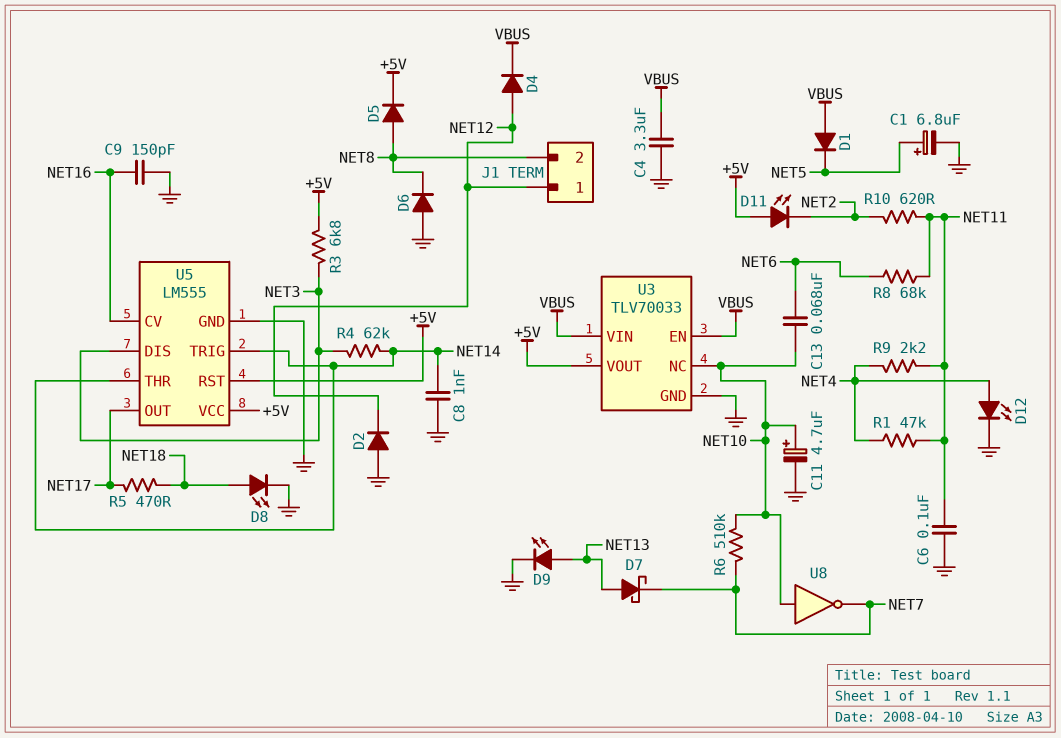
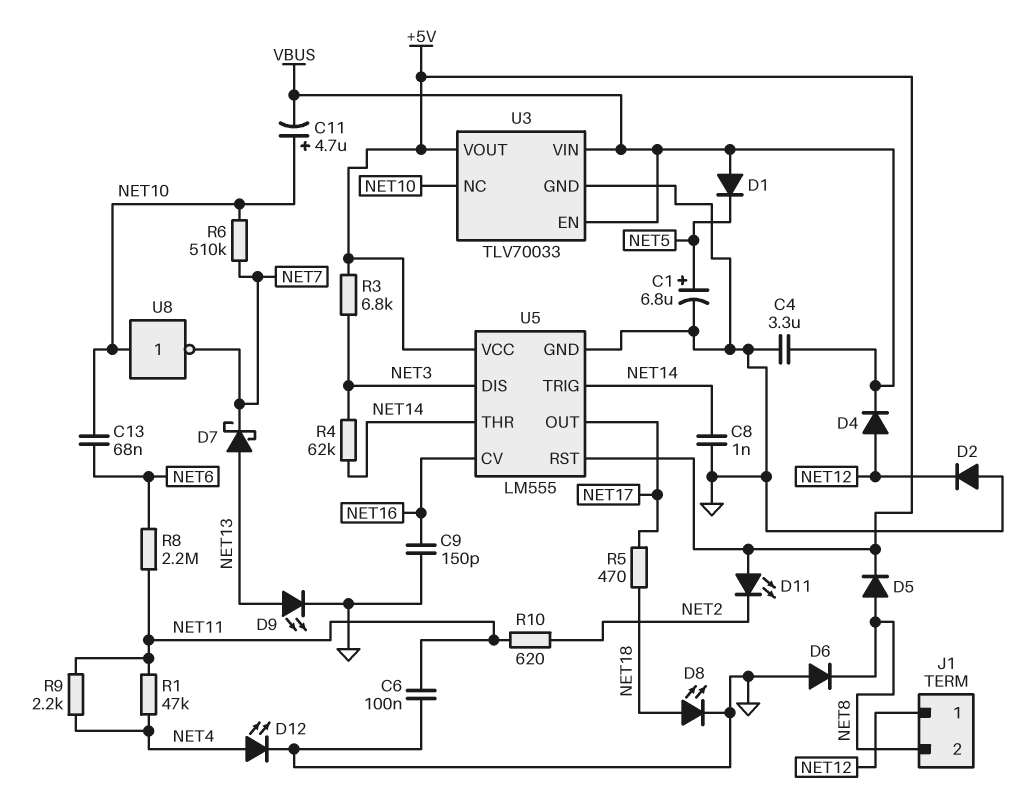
C11: 4.7uF (plus NET10, minus GND) -> 4.7uF (plus NET10, minus VBUS)
R8: 68k (NET6, NET11) -> 2.2M (NET6, NET11)

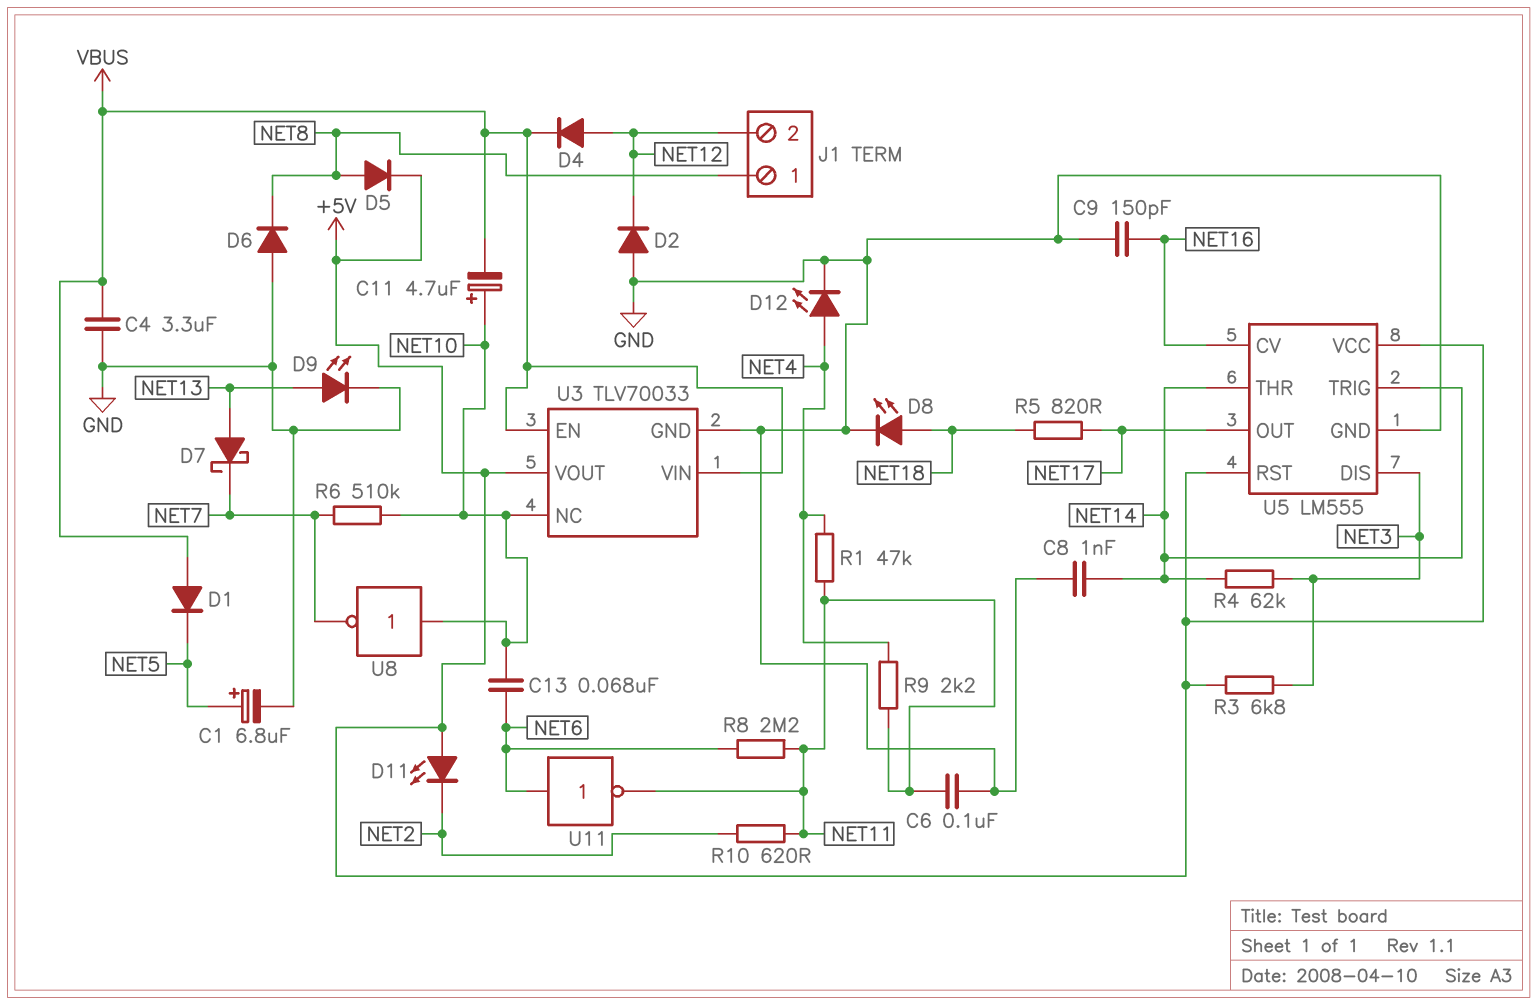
J1 pin 1: NET12 -> NET8
J1 pin 2: NET8 -> NET12
R5: 470 (NET17, NET18) -> 820 (NET17, NET18)
U11: none -> NOT (in NET6, out NET11)

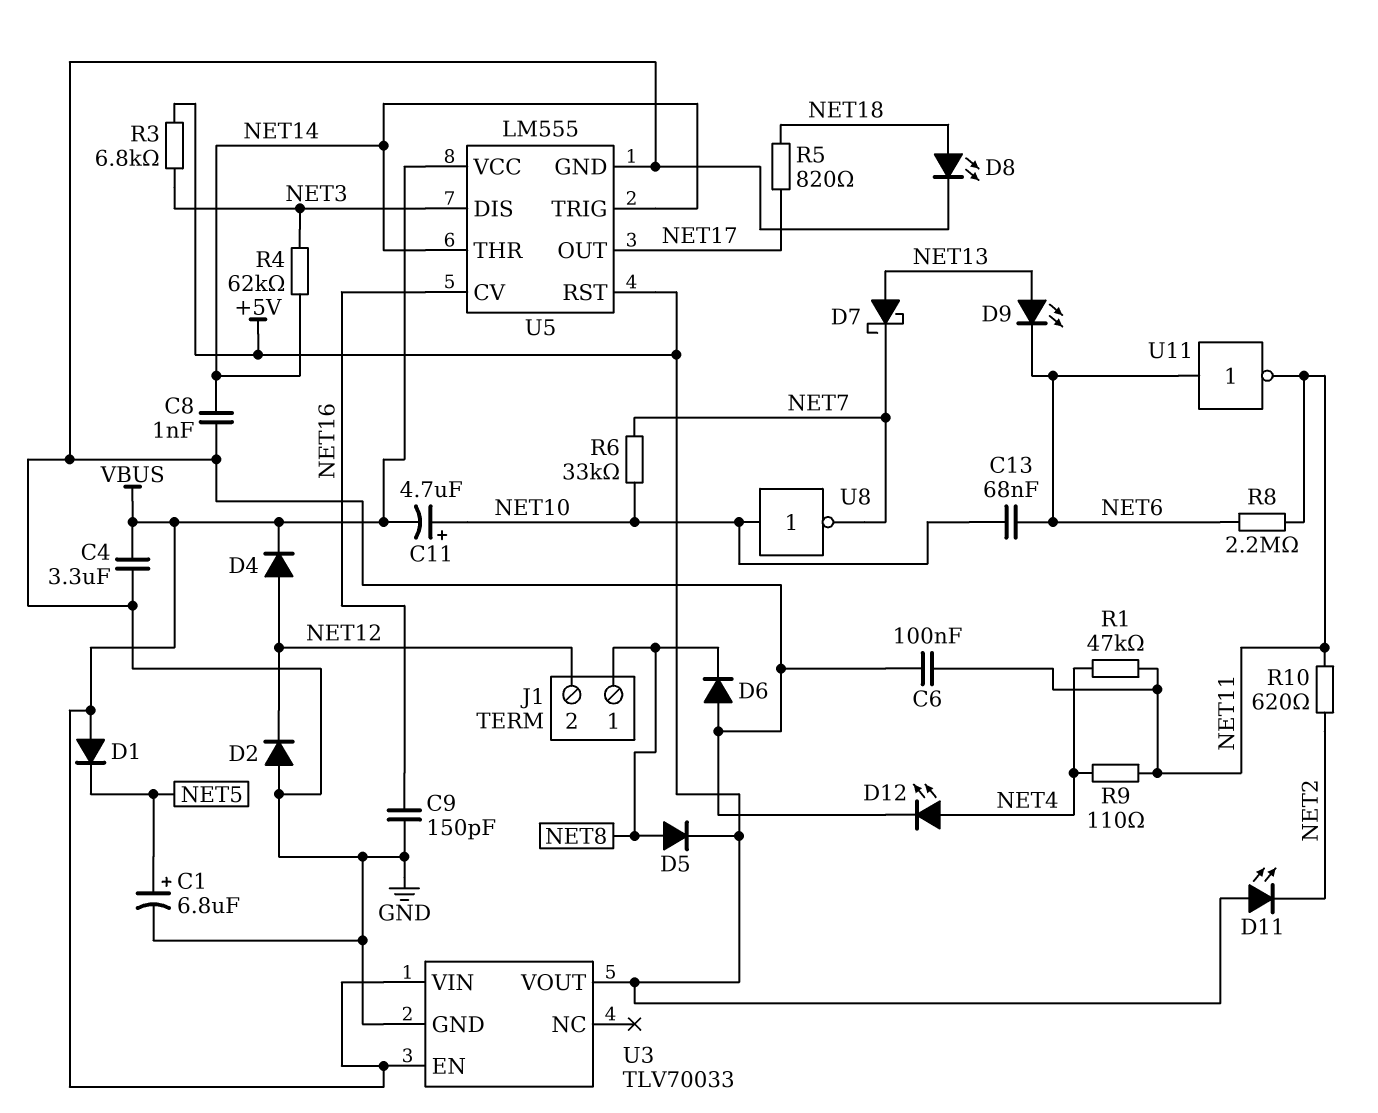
D9: LED (A NET13, K GND) -> LED (A NET13, K NET6)
R6: 510k (NET7, NET10) -> 33k (NET7, NET10)
R9: 2.2k (NET4, NET11) -> 110 (NET4, NET11)
U3 pin NC: NET10 -> none
U5 pin VCC: +5V -> VBUS

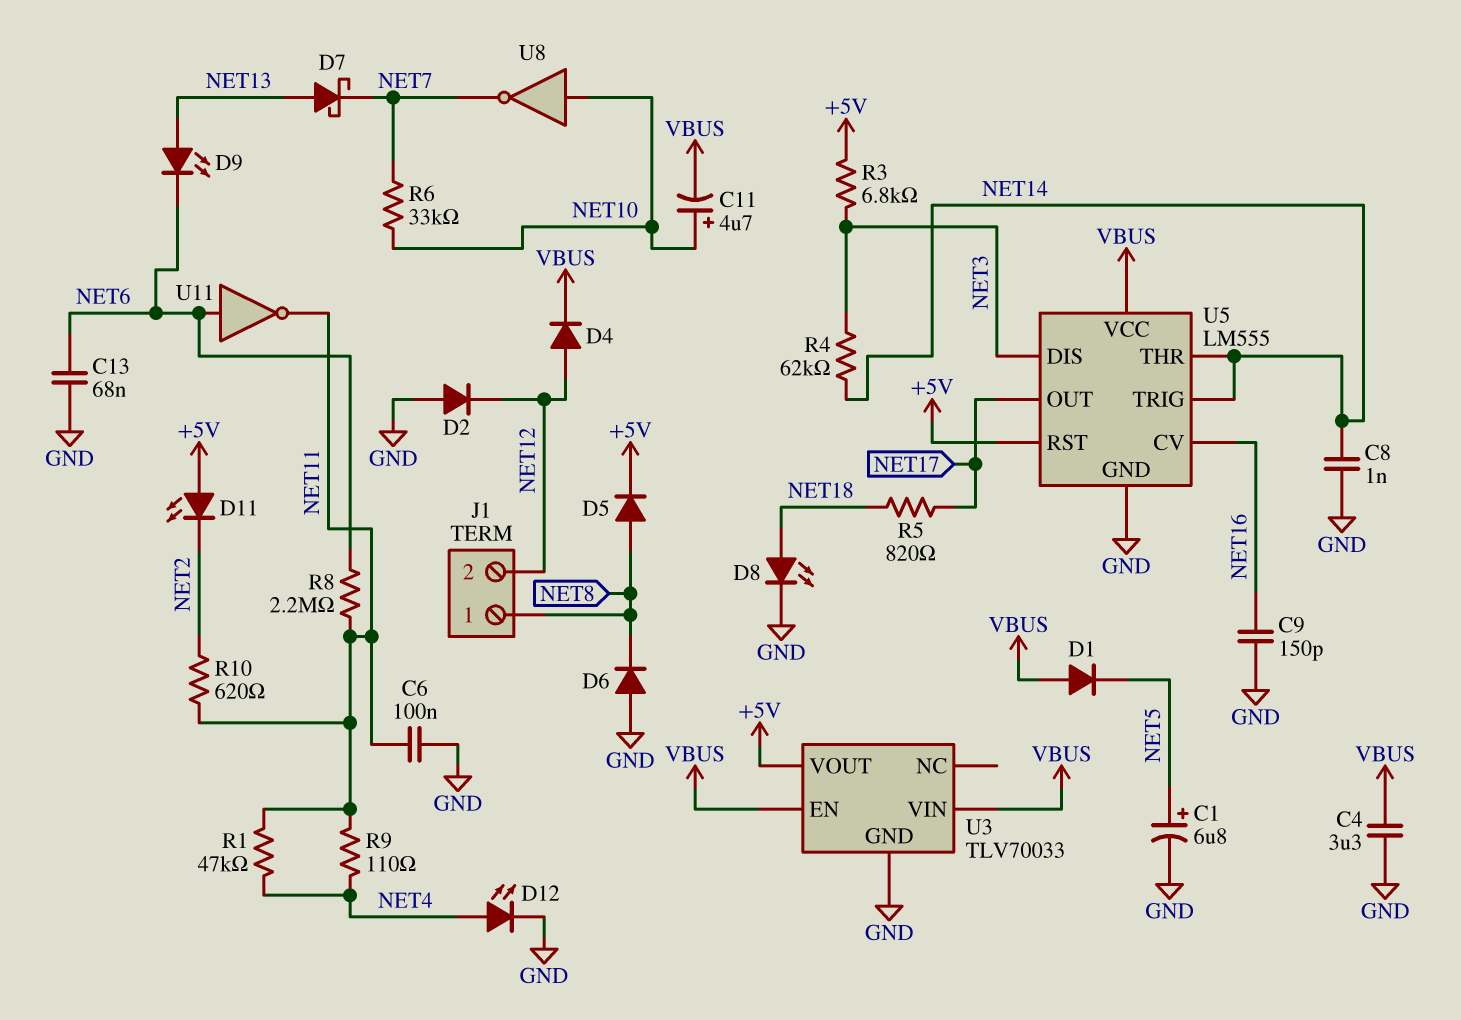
C13: 68nF (NET6, NET10) -> 68nF (GND, NET6)

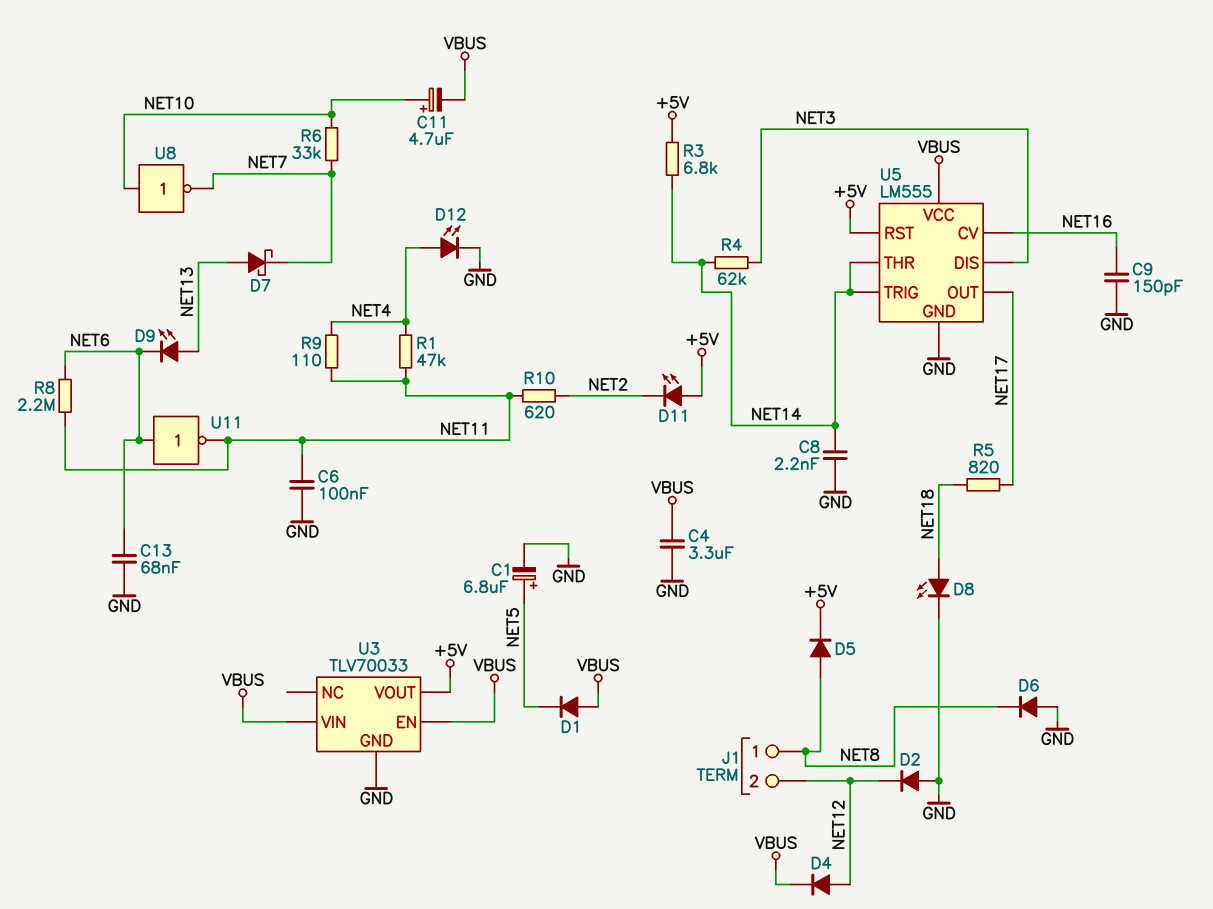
C8: 1nF (GND, NET14) -> 2.2nF (GND, NET14)
R3: 6.8k (+5V, NET3) -> 6.8k (+5V, NET14)

